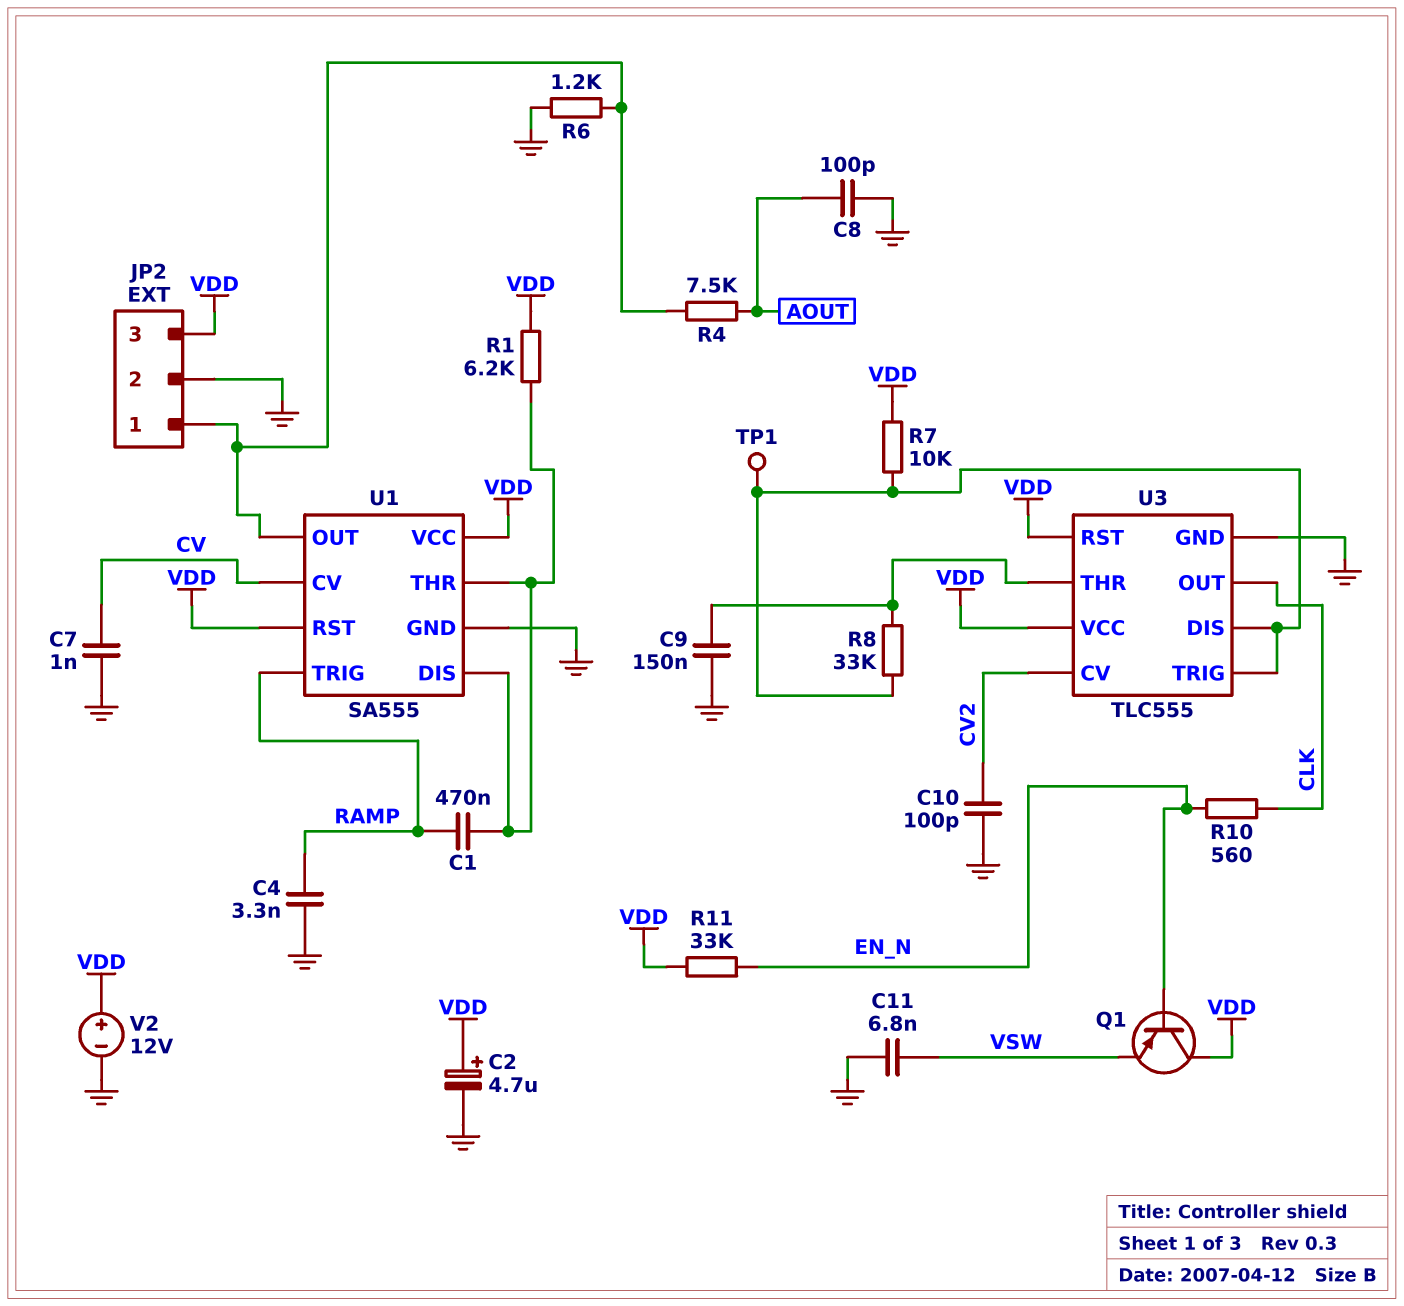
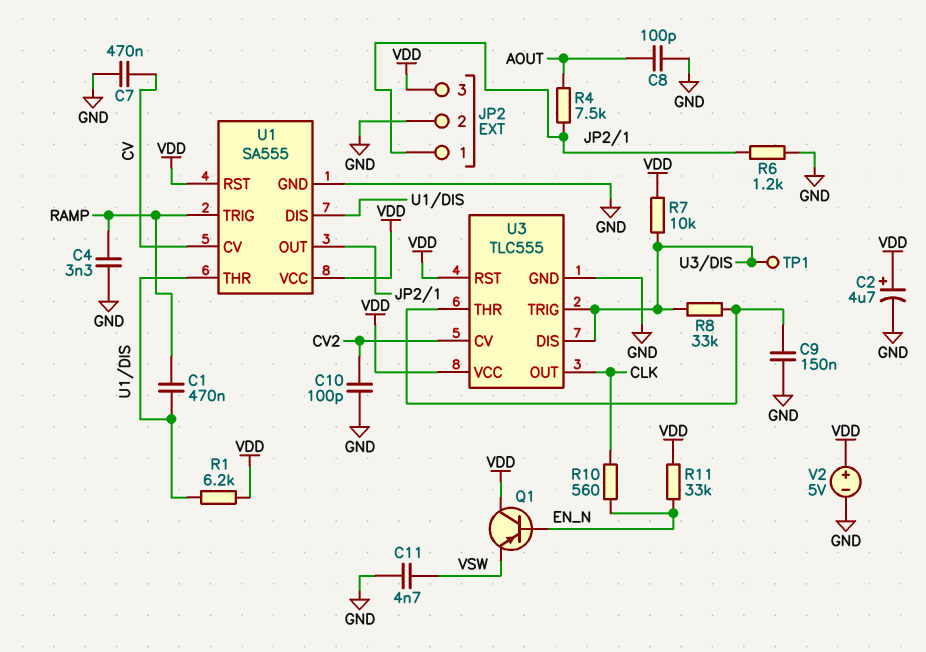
C7: 1nF (CV, GND) -> 470nF (CV, GND)
C11: 6.8nF (GND, VSW) -> 4.7nF (GND, VSW)
V2: 12V (plus VDD, minus GND) -> 5V (plus VDD, minus GND)

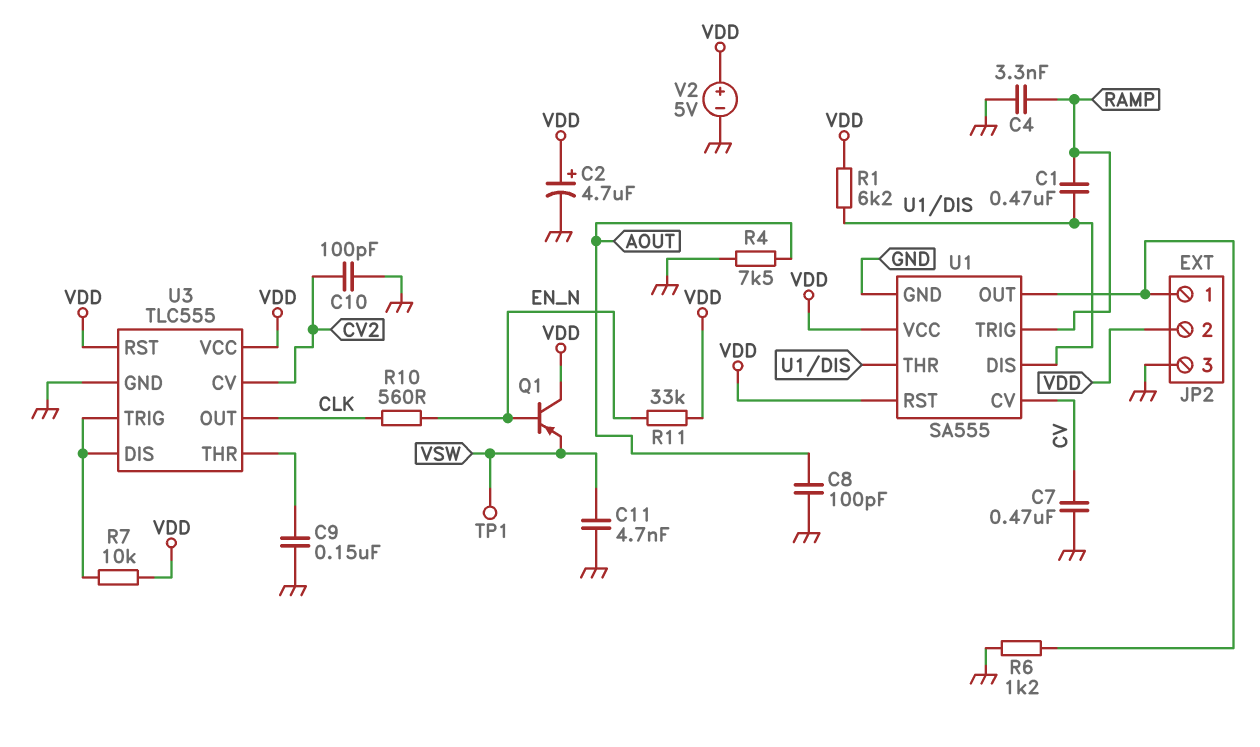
JP2 pin 2: GND -> VDD
JP2 pin 3: VDD -> GND
R4: 7.5k (AOUT, JP2/1) -> 7.5k (AOUT, GND)
R8: 33k (U3/DIS, U3/THR) -> none
TP1: test point (U3/DIS) -> test point (VSW)

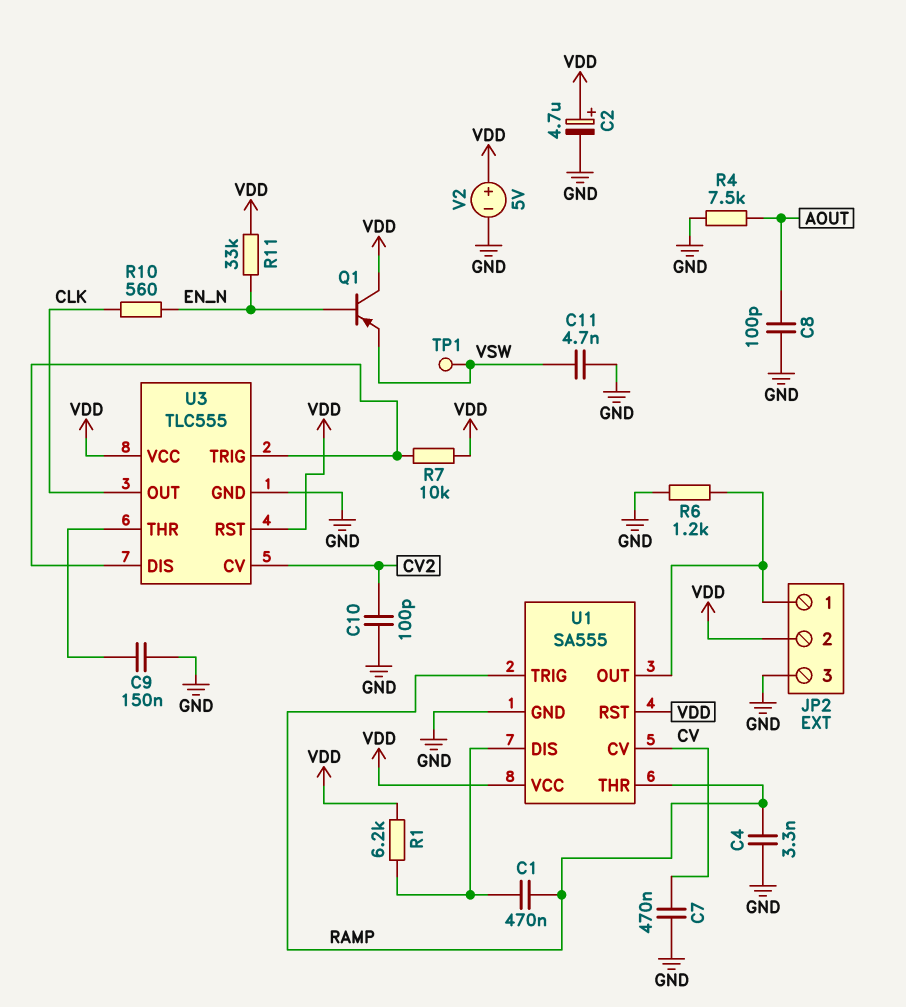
U1 pin THR: U1/DIS -> RAMP

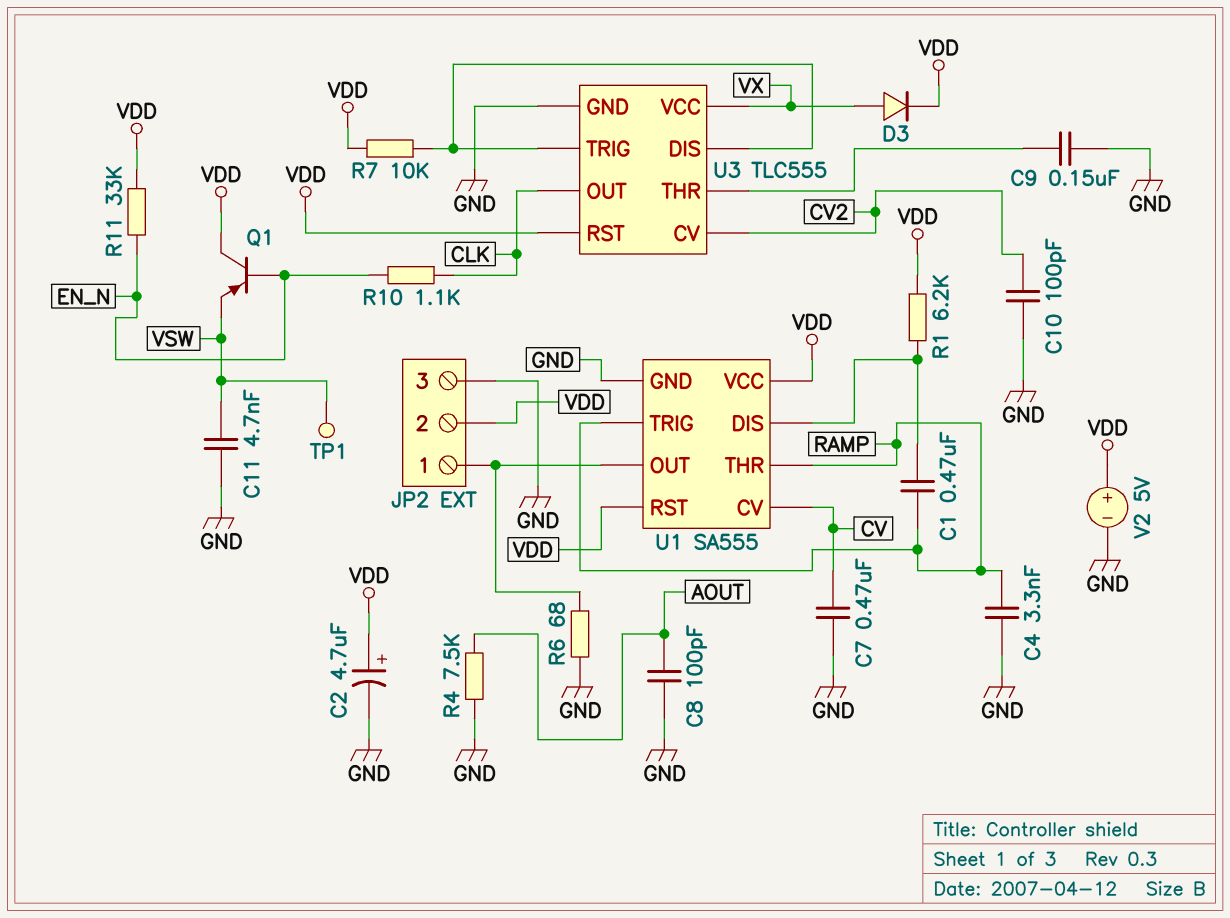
D3: none -> diode (A VX, K VDD)
R6: 1.2k (GND, JP2/1) -> 68 (GND, JP2/1)
R10: 560 (CLK, EN_N) -> 1.1k (CLK, EN_N)
U3 pin VCC: VDD -> VX

